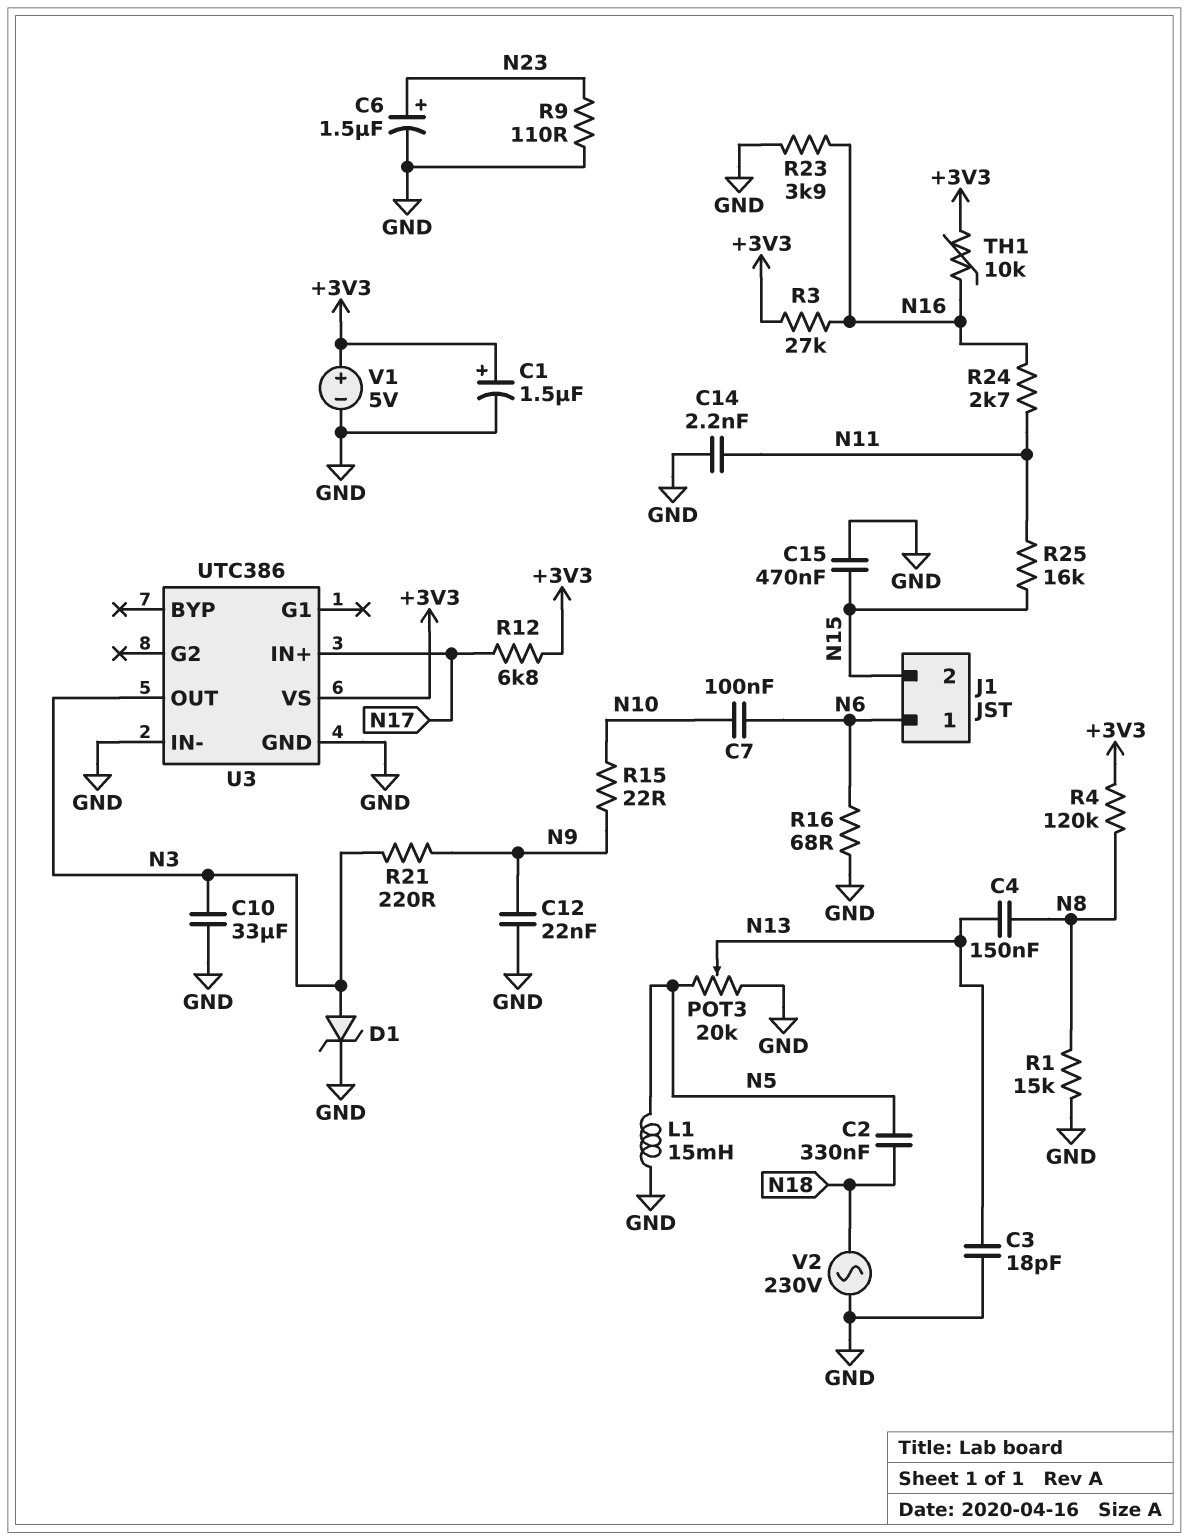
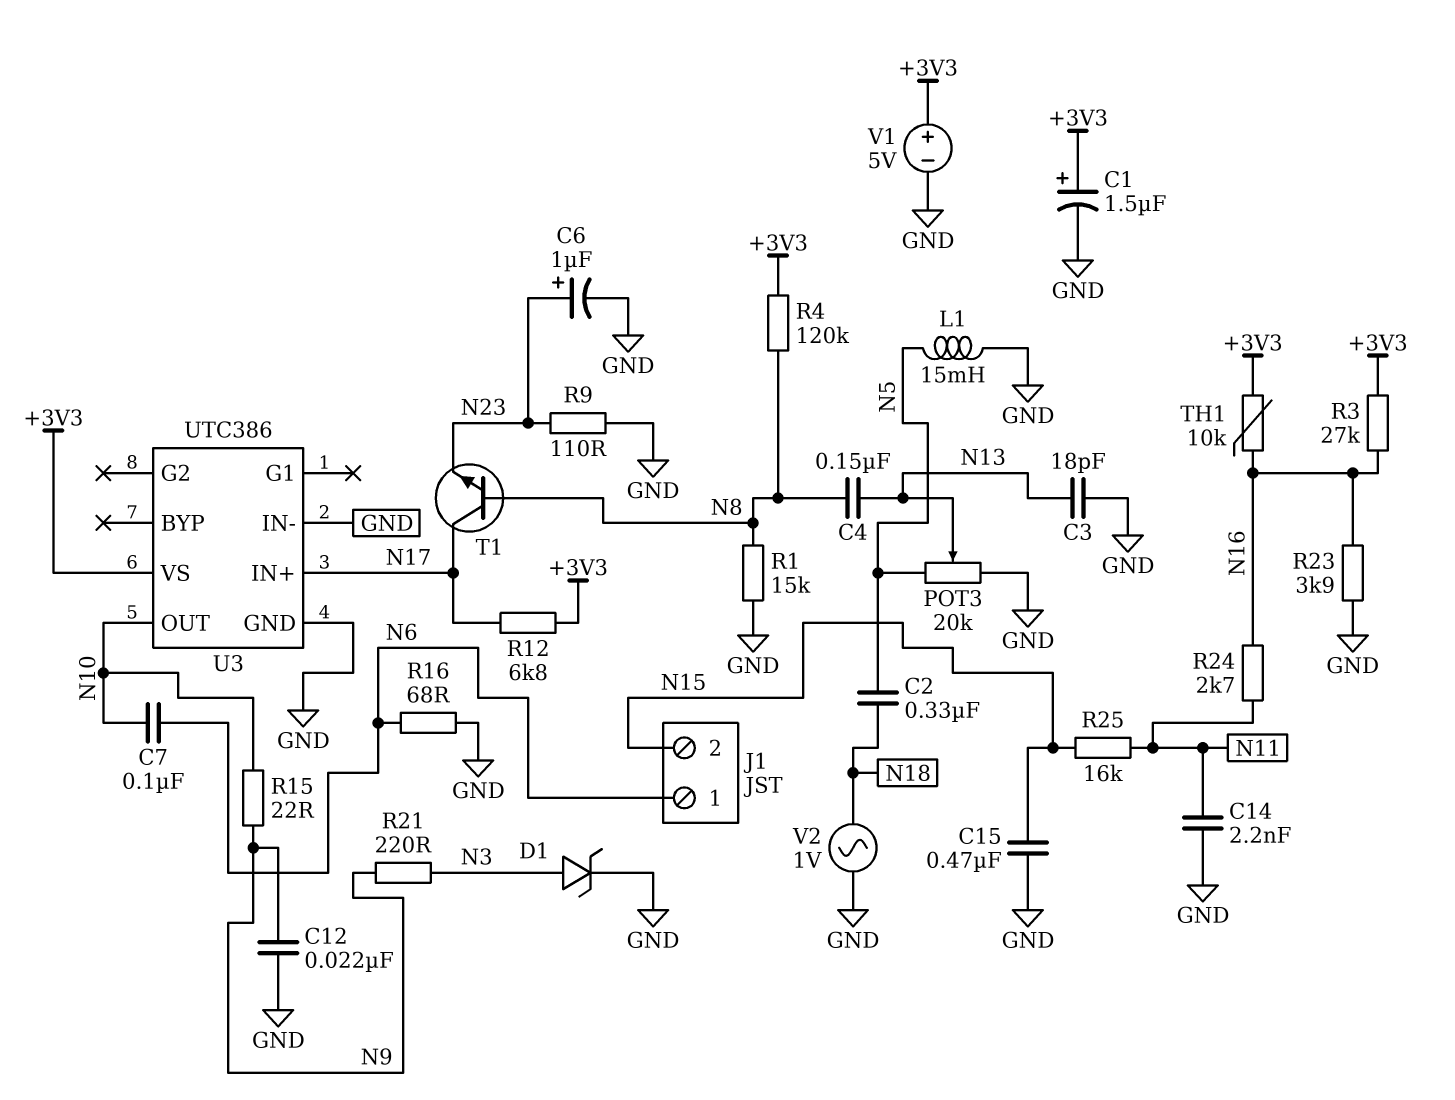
C6: 1.5uF (plus N23, minus GND) -> 1uF (plus N23, minus GND)
C10: 33uF (GND, N3) -> none
T1: none -> NPN (B N8, C N17, E N23)
U3 pin OUT: N3 -> N10
V2: AC 230V (GND, N18) -> AC 1V (GND, N18)

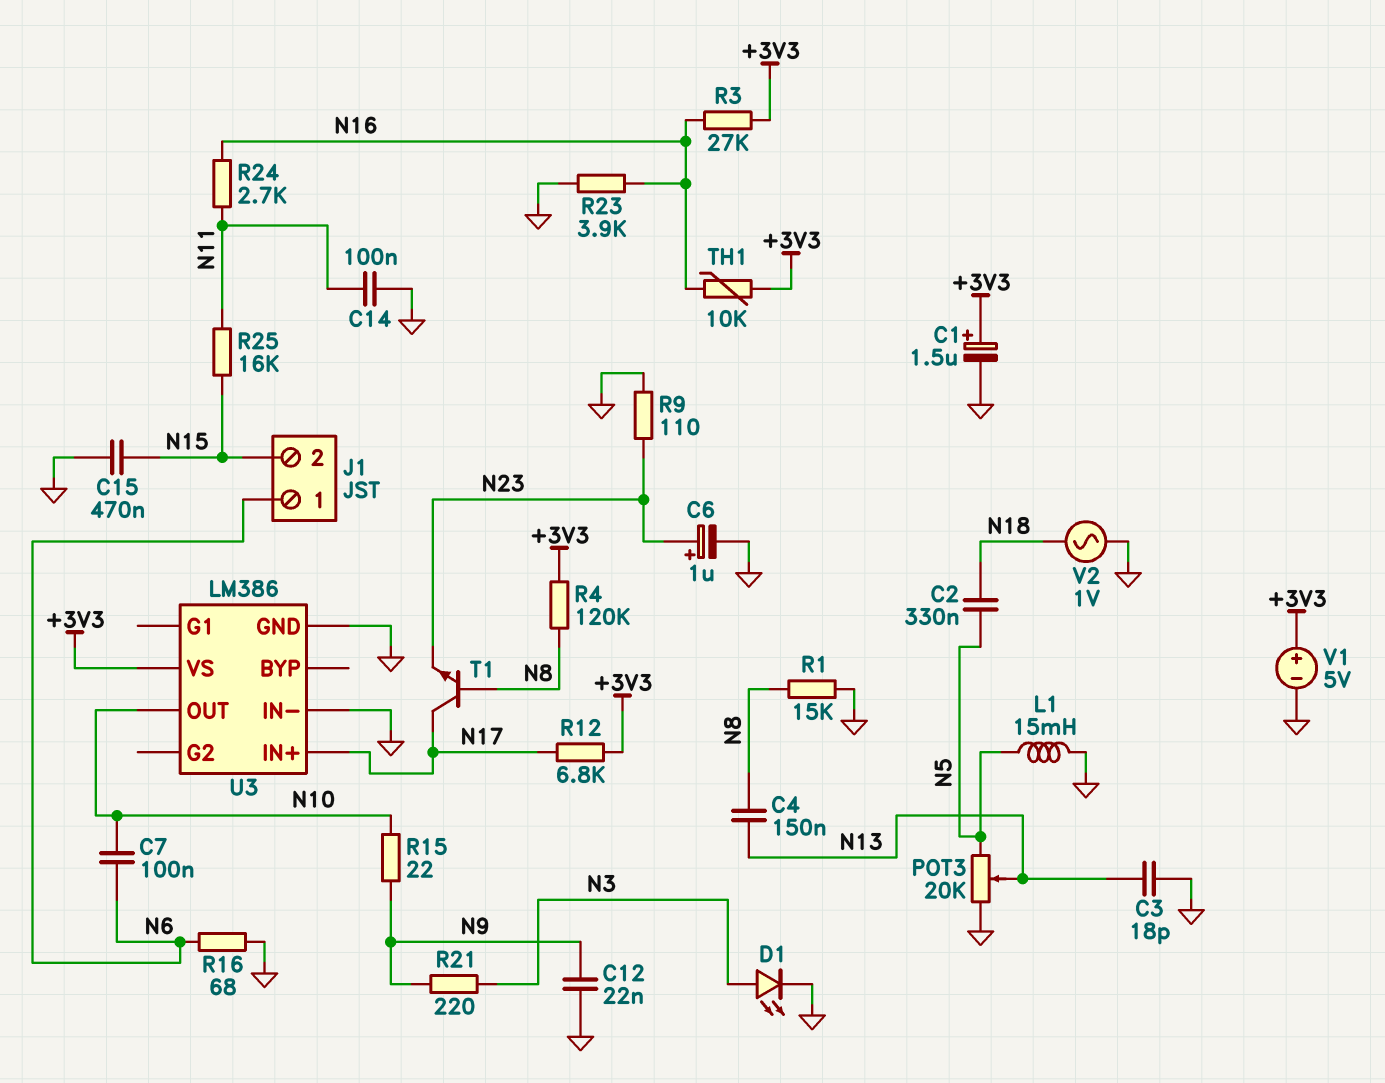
C14: 2.2nF (GND, N11) -> 100nF (GND, N11)
D1: zener (A N3, K GND) -> LED (A N3, K GND)
U3: UTC386 -> LM386

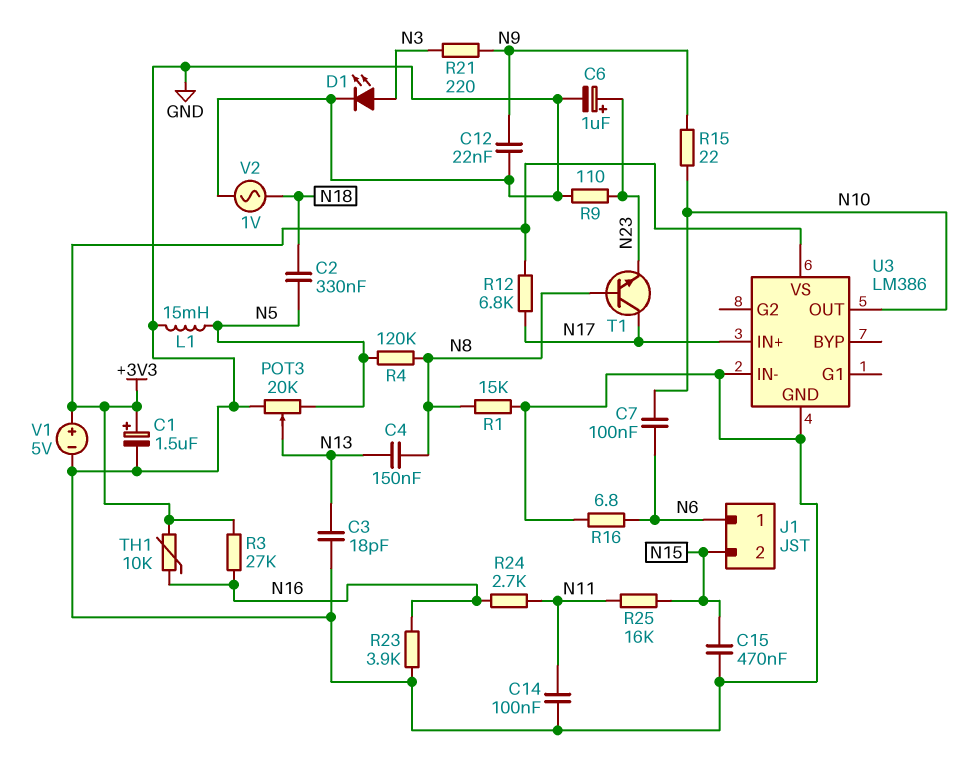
R4: 120k (+3V3, N8) -> 120k (N5, N8)
R16: 68 (GND, N6) -> 6.8 (GND, N6)

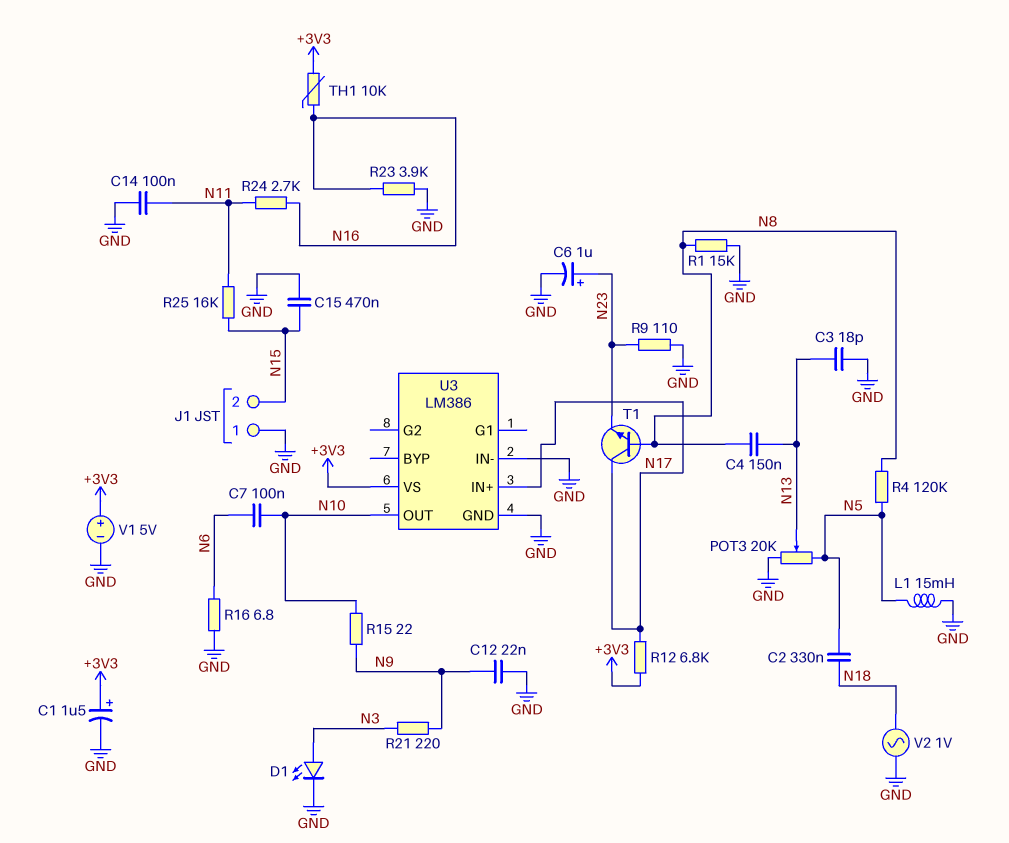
J1 pin 1: N6 -> GND
R3: 27k (+3V3, N16) -> none

